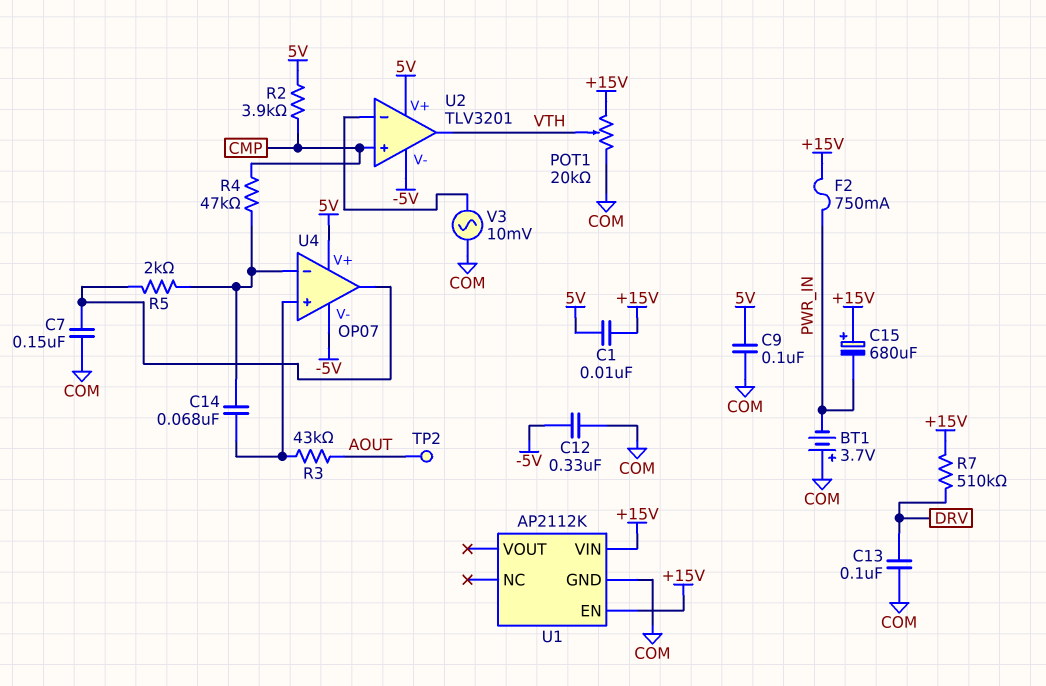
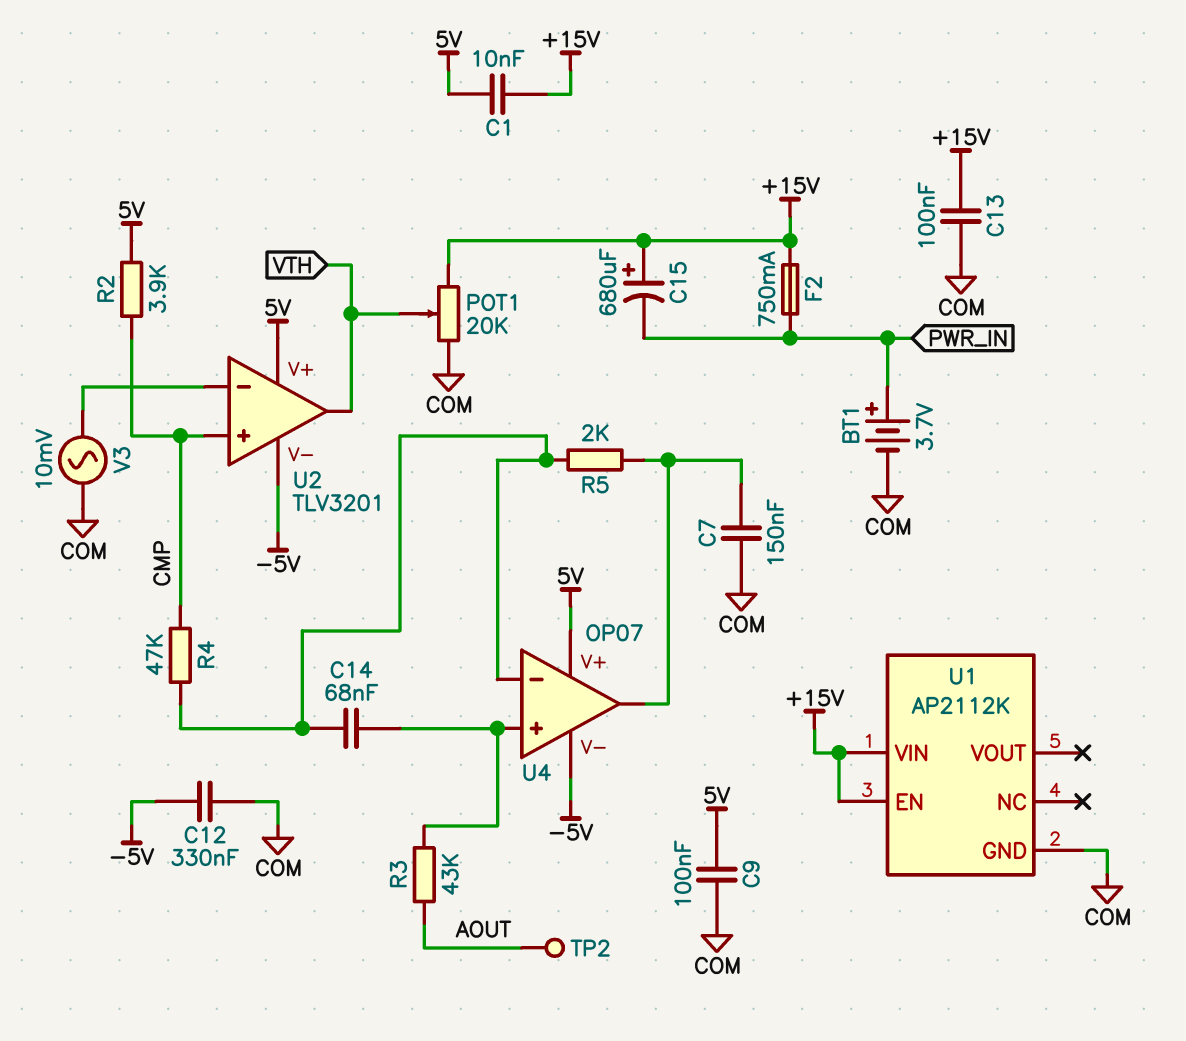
BT1: 3.7V (plus COM, minus PWR_IN) -> 3.7V (plus PWR_IN, minus COM)
C13: 100nF (COM, DRV) -> 100nF (+15V, COM)
R7: 510k (+15V, DRV) -> none

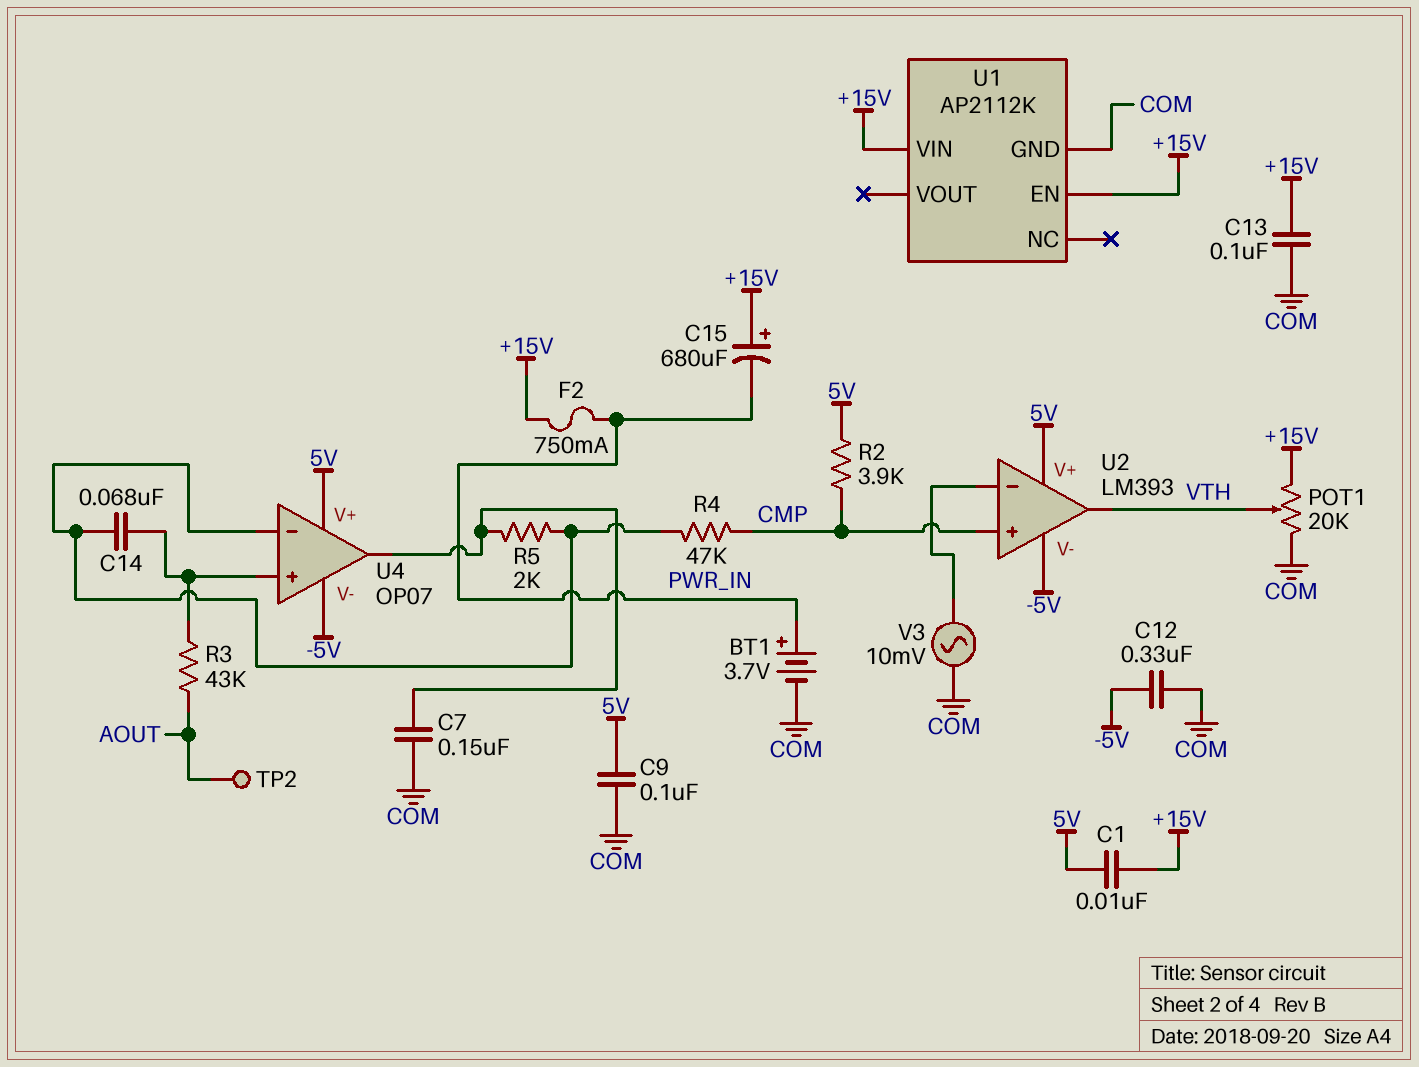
U2: TLV3201 -> LM393

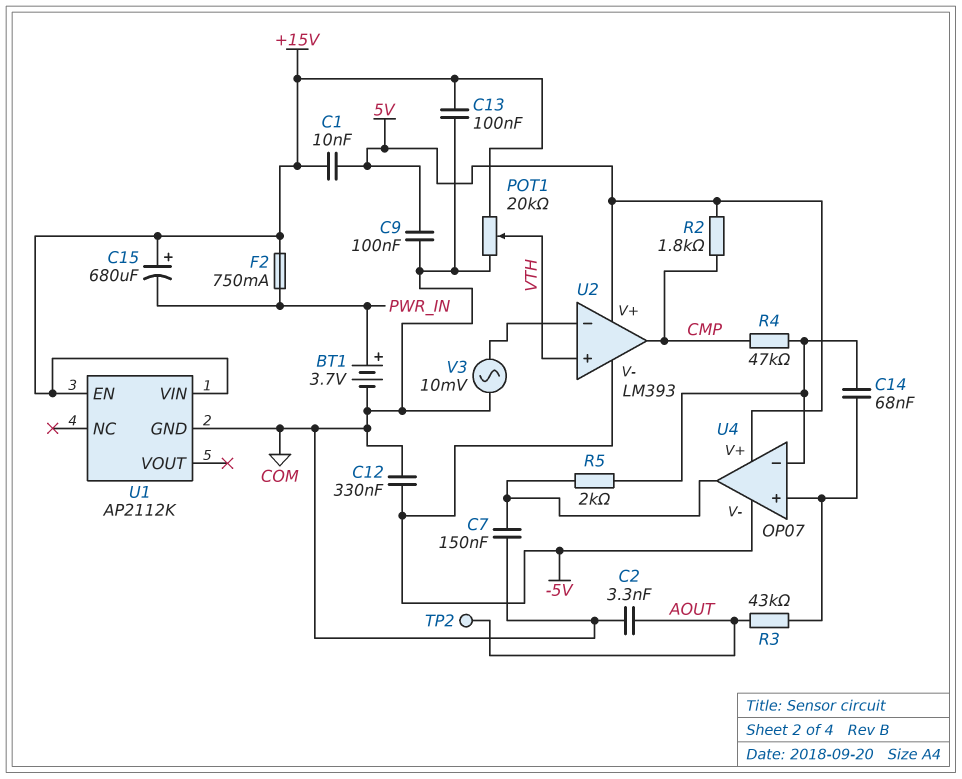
C2: none -> 3.3nF (AOUT, COM)
R2: 3.9k (5V, CMP) -> 1.8k (5V, CMP)
U2 pin in+: CMP -> VTH
U2 pin out: VTH -> CMP

